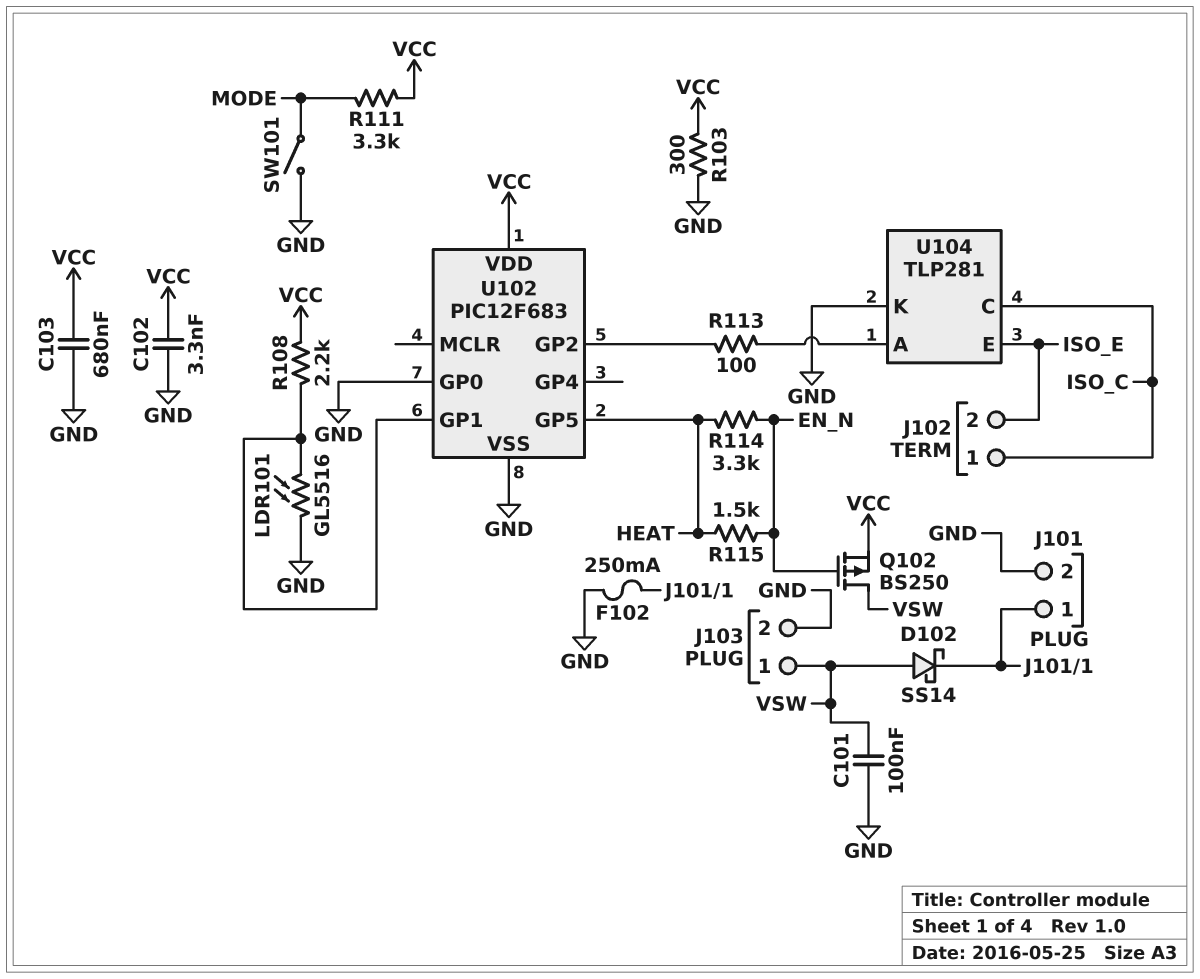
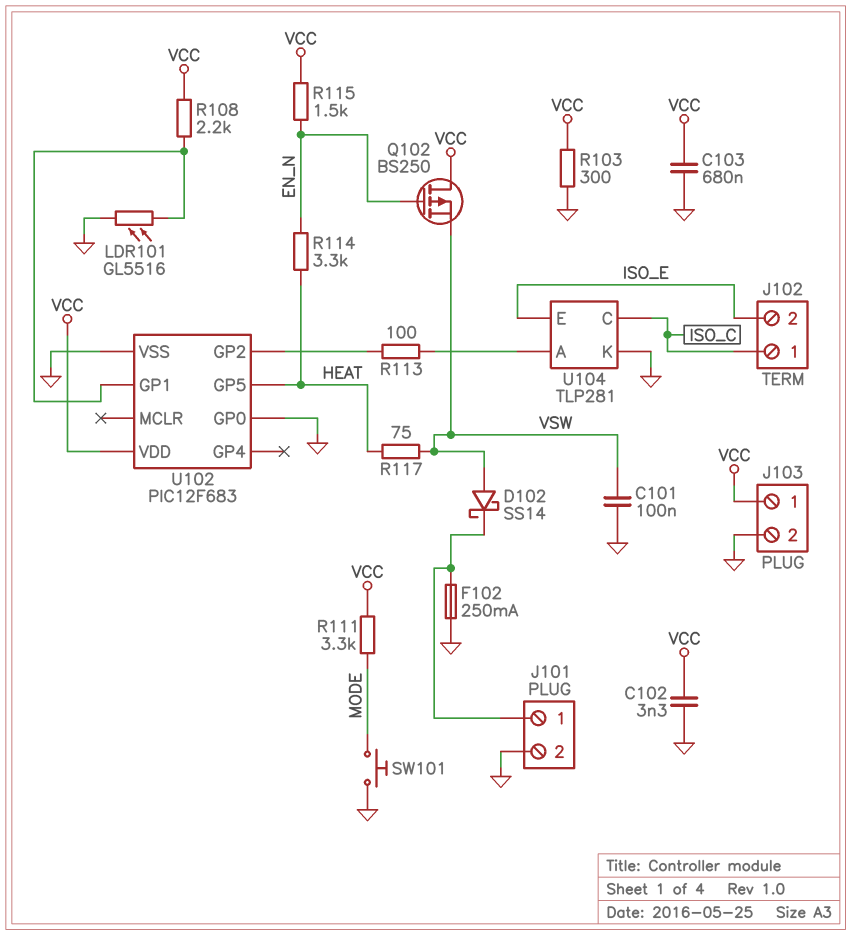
J103 pin 1: VSW -> VCC
Q102: PMOS BS250 (G EN_N, D VSW, S VCC) -> PMOS BS250 (G EN_N, D VCC, S VSW)
R115: 1.5k (EN_N, HEAT) -> 1.5k (EN_N, VCC)
R117: none -> 75 (HEAT, VSW)
SW101: switch (GND, MODE) -> button (GND, MODE)

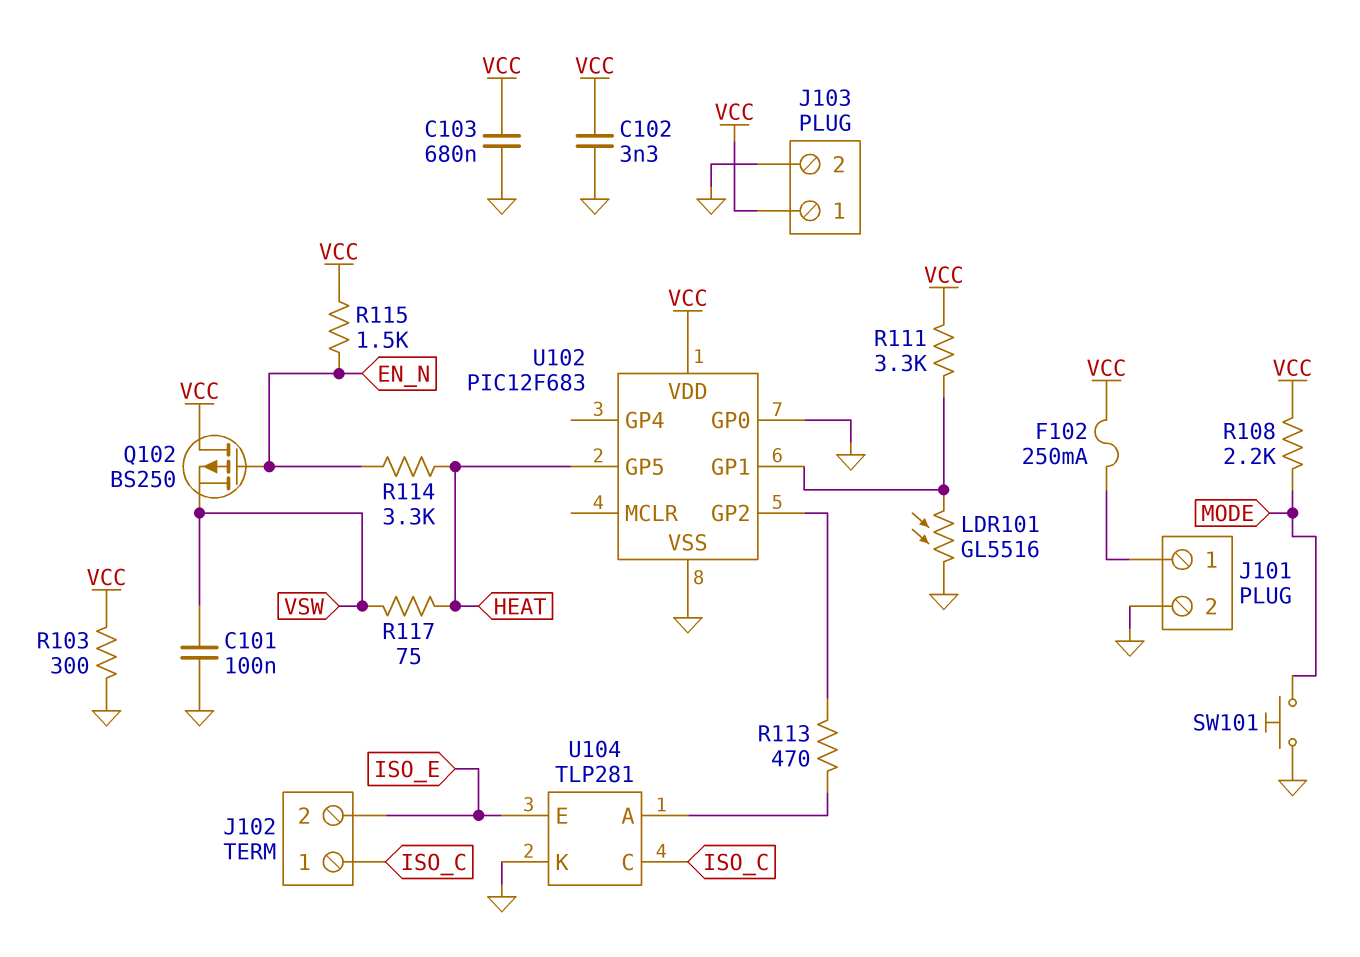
D102: schottky SS14 (A VSW, K J101/1) -> none
F102: 250mA (GND, J101/1) -> 250mA (J101/1, VCC)
R108: 2.2k (U102/GP1, VCC) -> 2.2k (MODE, VCC)
R111: 3.3k (MODE, VCC) -> 3.3k (U102/GP1, VCC)
R113: 100 (U102/GP2, U104/A) -> 470 (U102/GP2, U104/A)

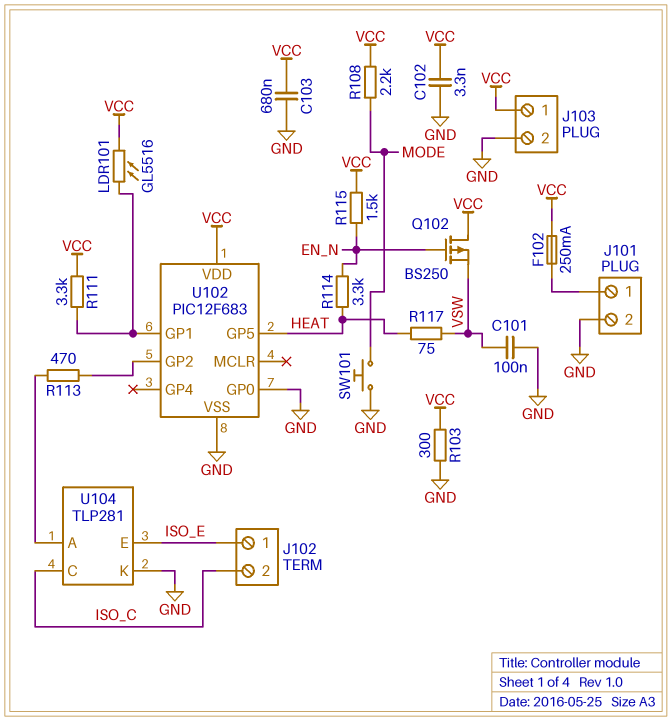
J102 pin 1: ISO_C -> ISO_E
J102 pin 2: ISO_E -> ISO_C
LDR101: GL5516 (GND, U102/GP1) -> GL5516 (U102/GP1, VCC)

